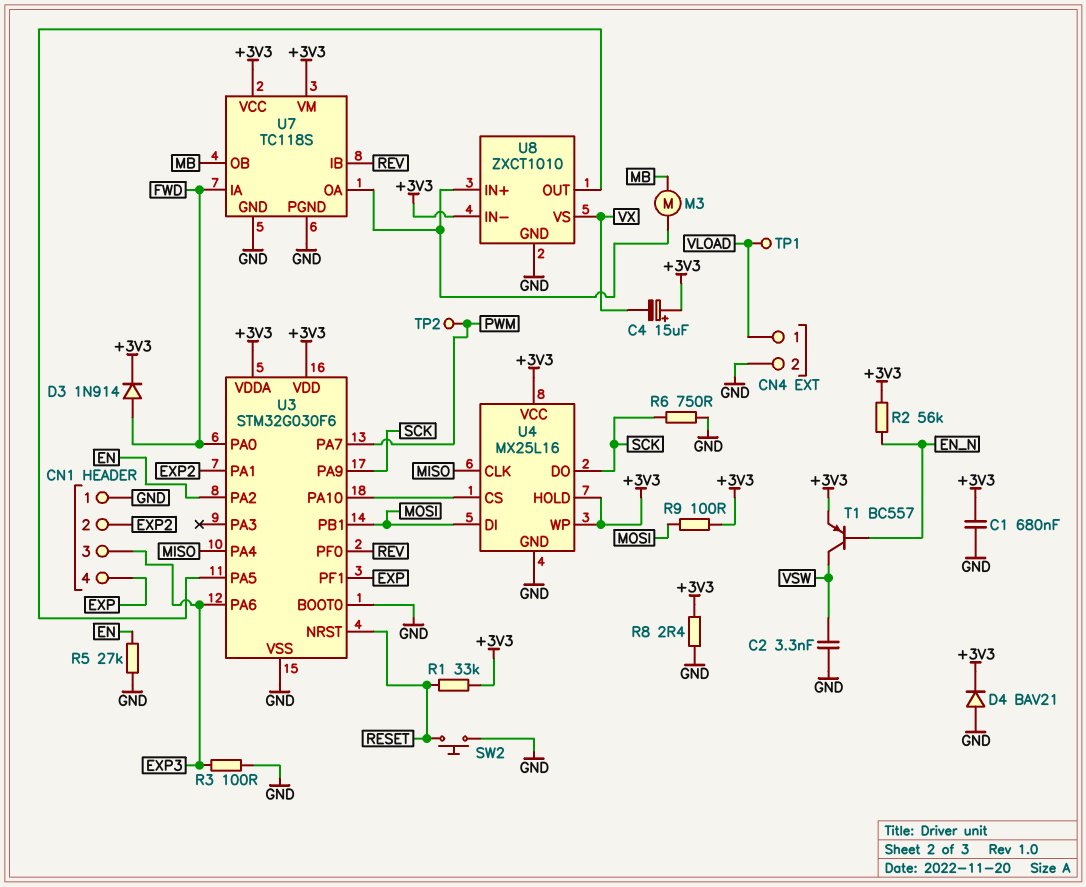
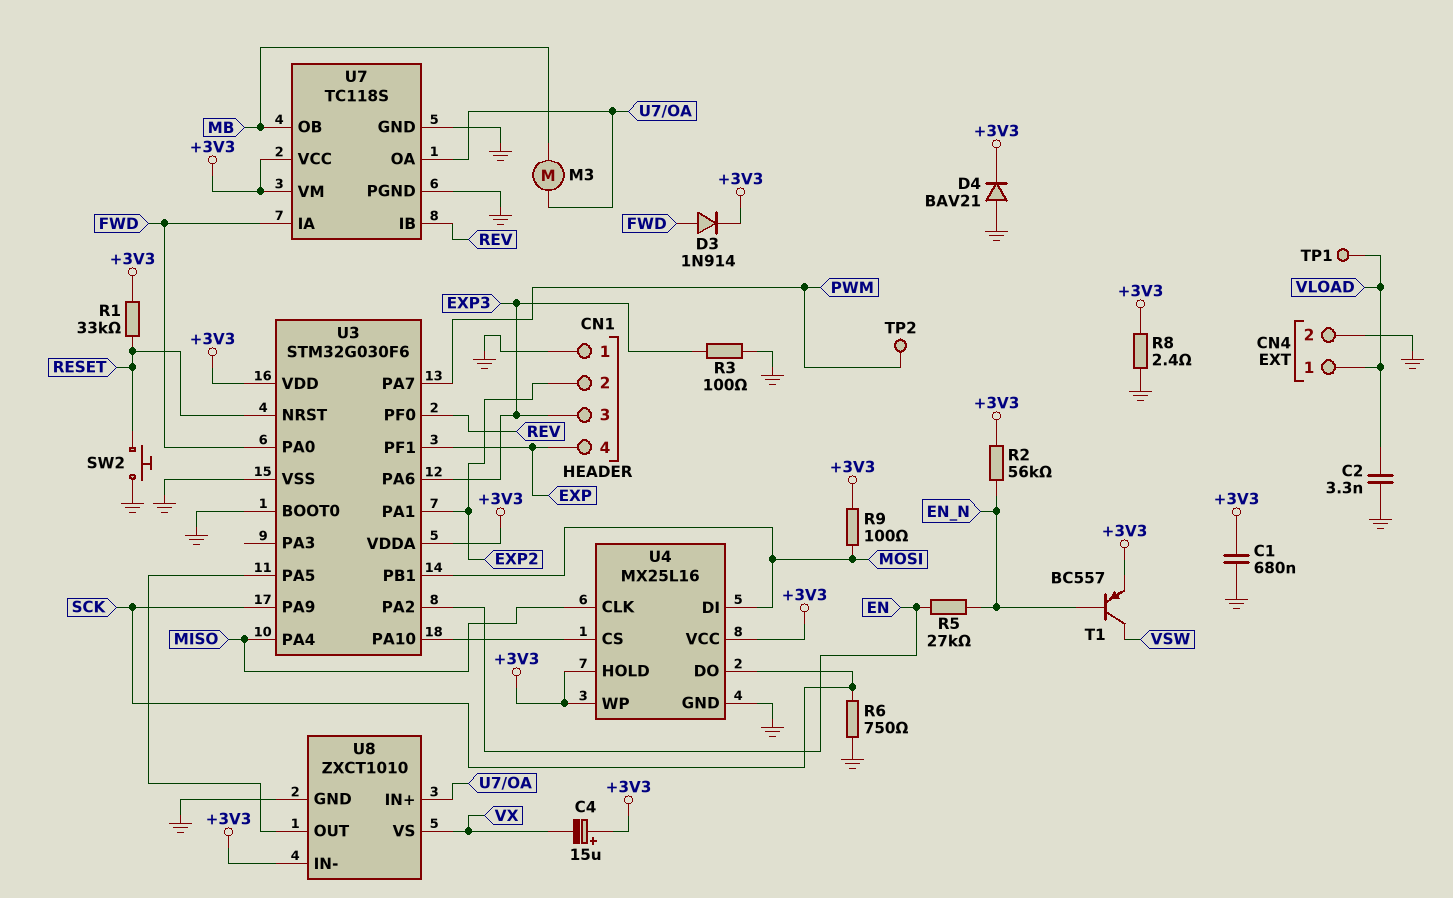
C2: 3.3nF (GND, VSW) -> 3.3nF (GND, VLOAD)
R5: 27k (EN, GND) -> 27k (EN, EN_N)

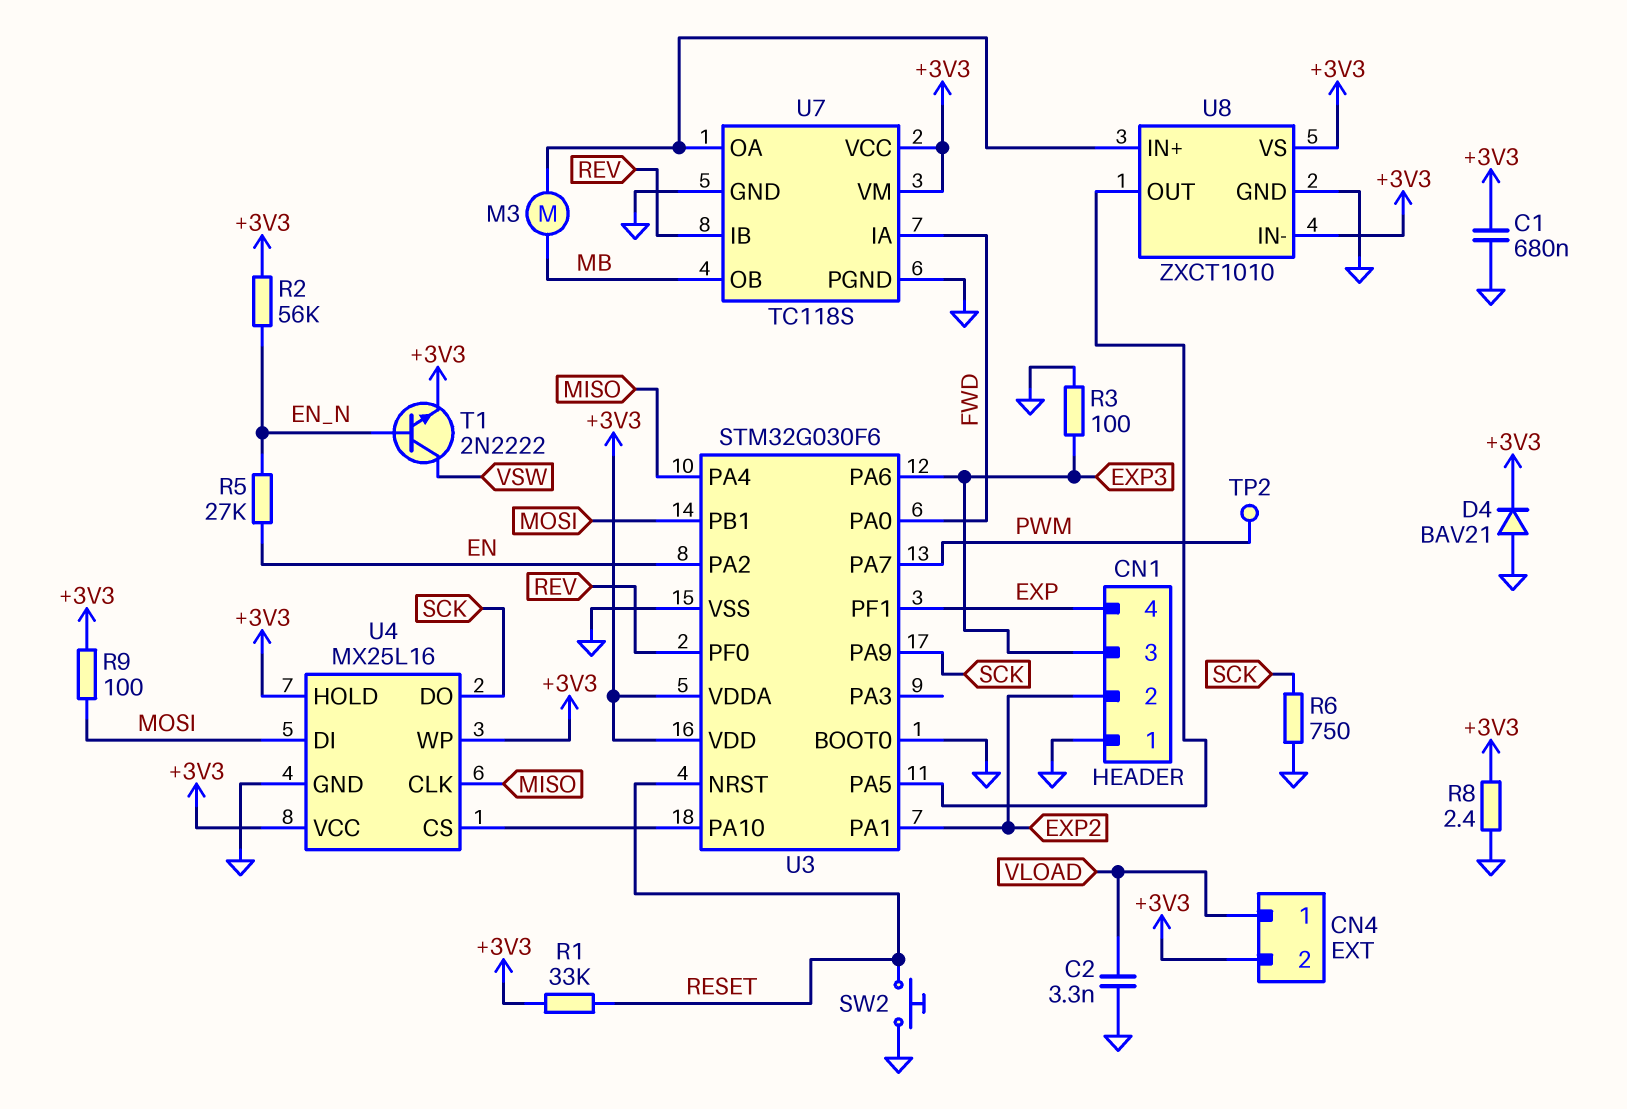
C4: 15uF (plus +3V3, minus VX) -> none
CN4 pin 2: GND -> +3V3
D3: diode 1N914 (A FWD, K +3V3) -> none
T1: PNP BC557 (B EN_N, C VSW, E +3V3) -> NPN 2N2222 (B EN_N, C VSW, E +3V3)
TP1: test point (VLOAD) -> none
U8 pin VS: VX -> +3V3

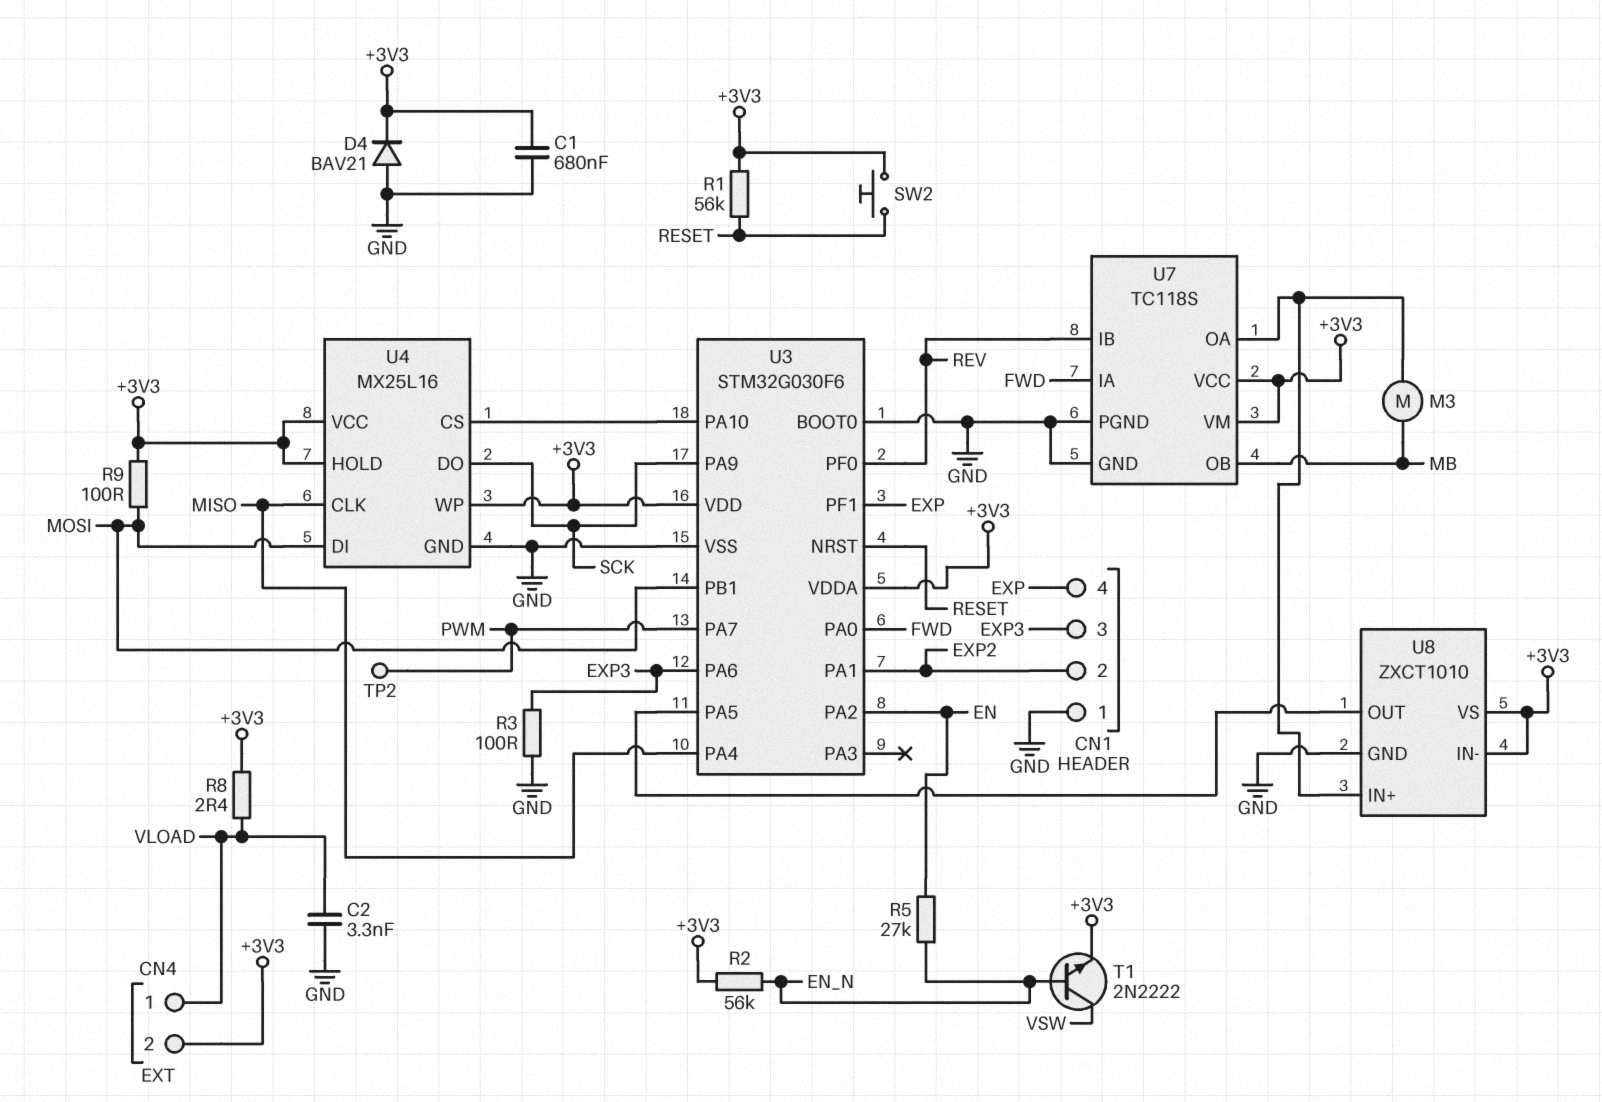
R1: 33k (+3V3, RESET) -> 56k (+3V3, RESET)
R6: 750 (GND, SCK) -> none
R8: 2.4 (+3V3, GND) -> 2.4 (+3V3, VLOAD)
SW2: button (GND, RESET) -> button (+3V3, RESET)

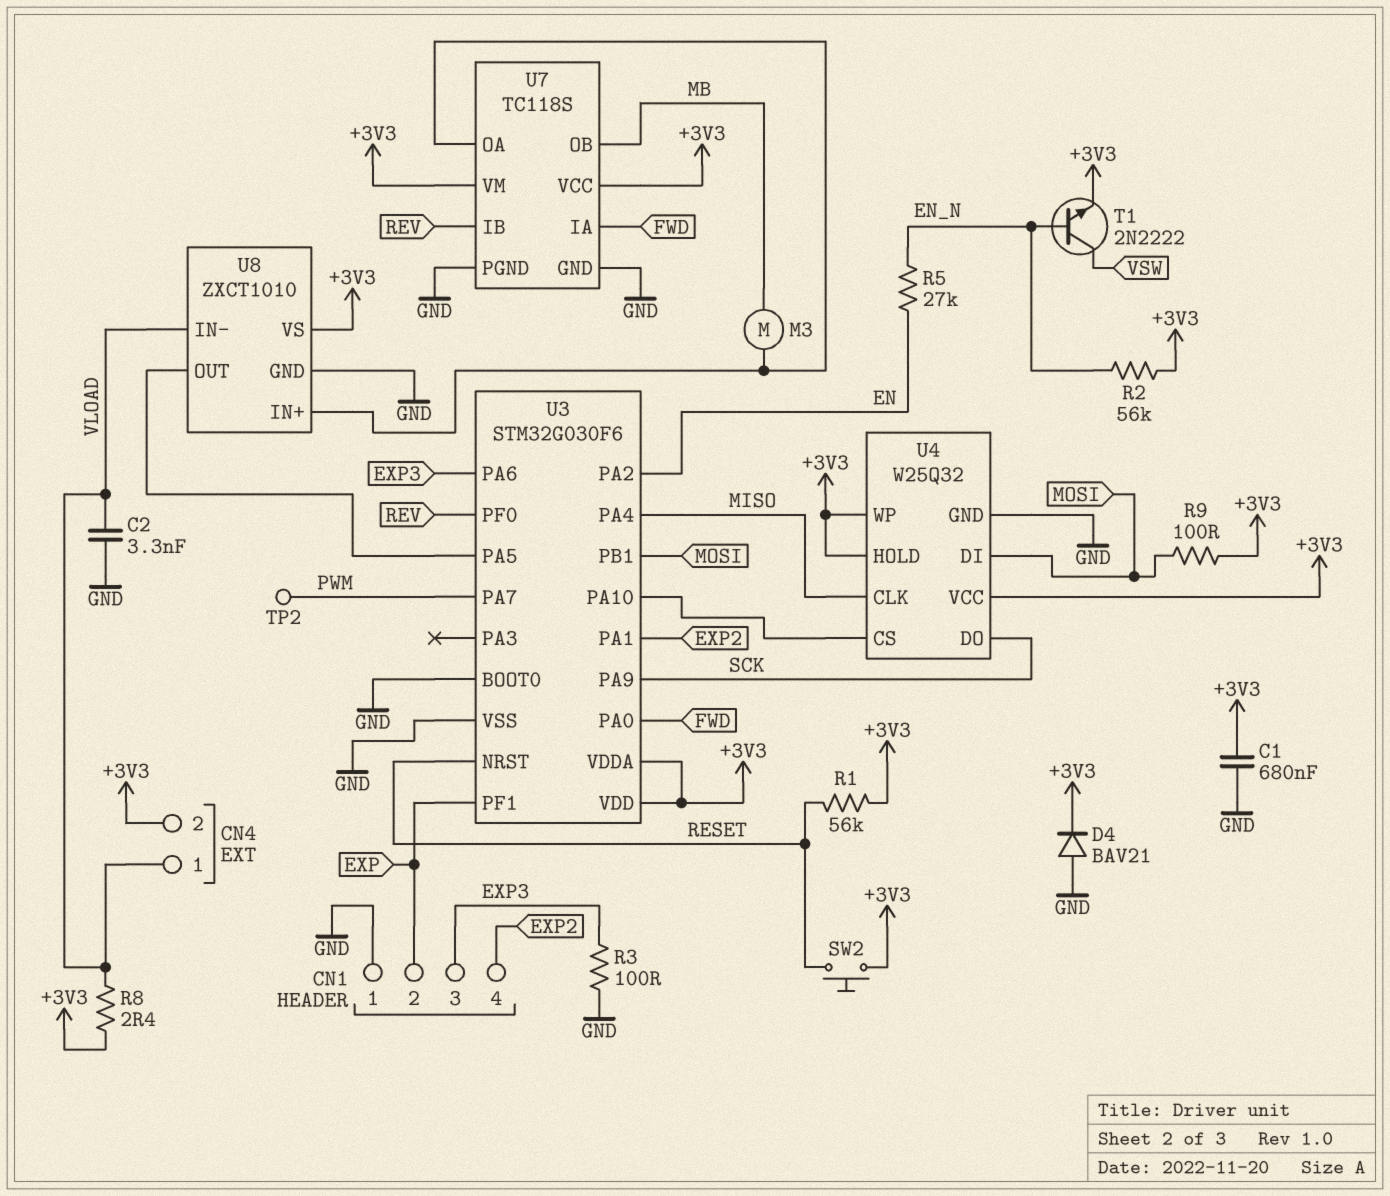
CN1 pin 2: EXP2 -> EXP
CN1 pin 4: EXP -> EXP2
U4: MX25L16 -> W25Q32
U8 pin IN-: +3V3 -> VLOAD

